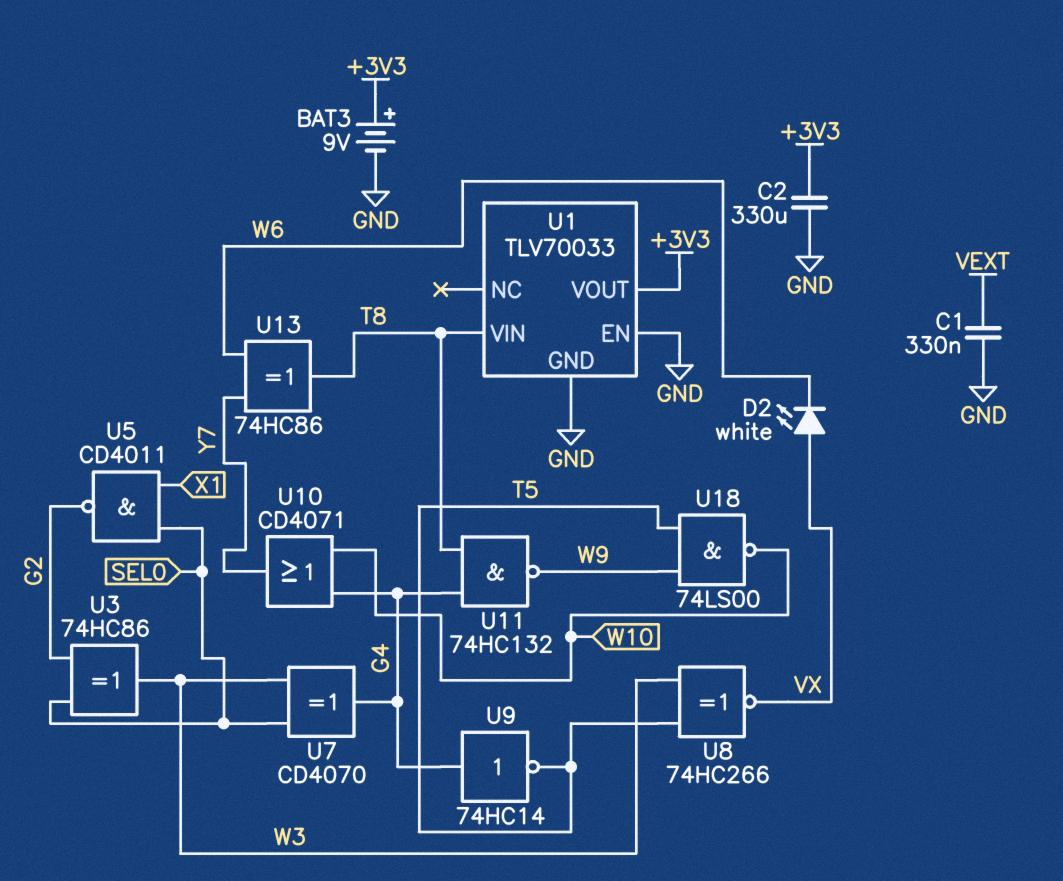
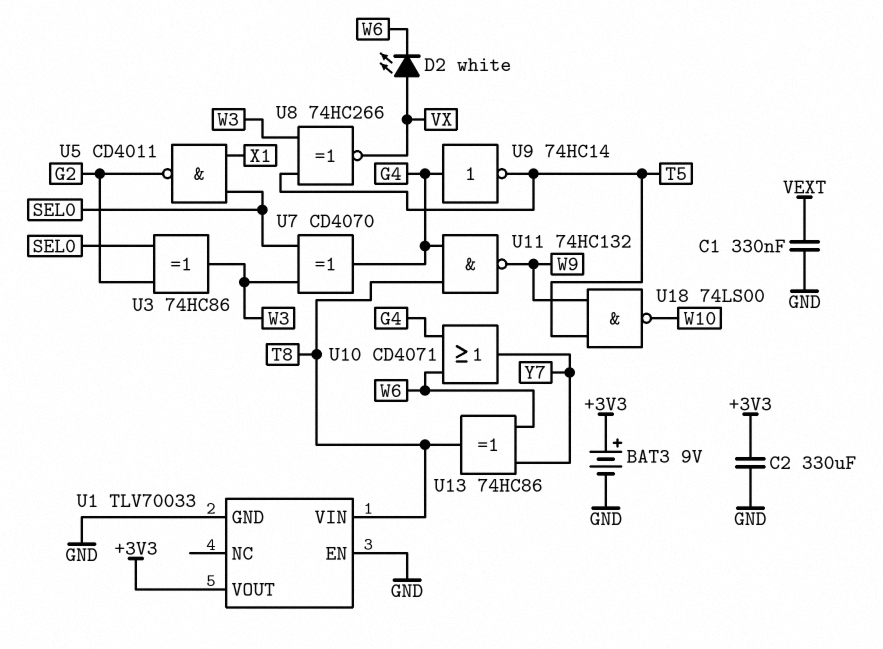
U10: OR CD4071 (in G4, in W10, out Y7) -> OR CD4071 (in G4, in W6, out Y7)

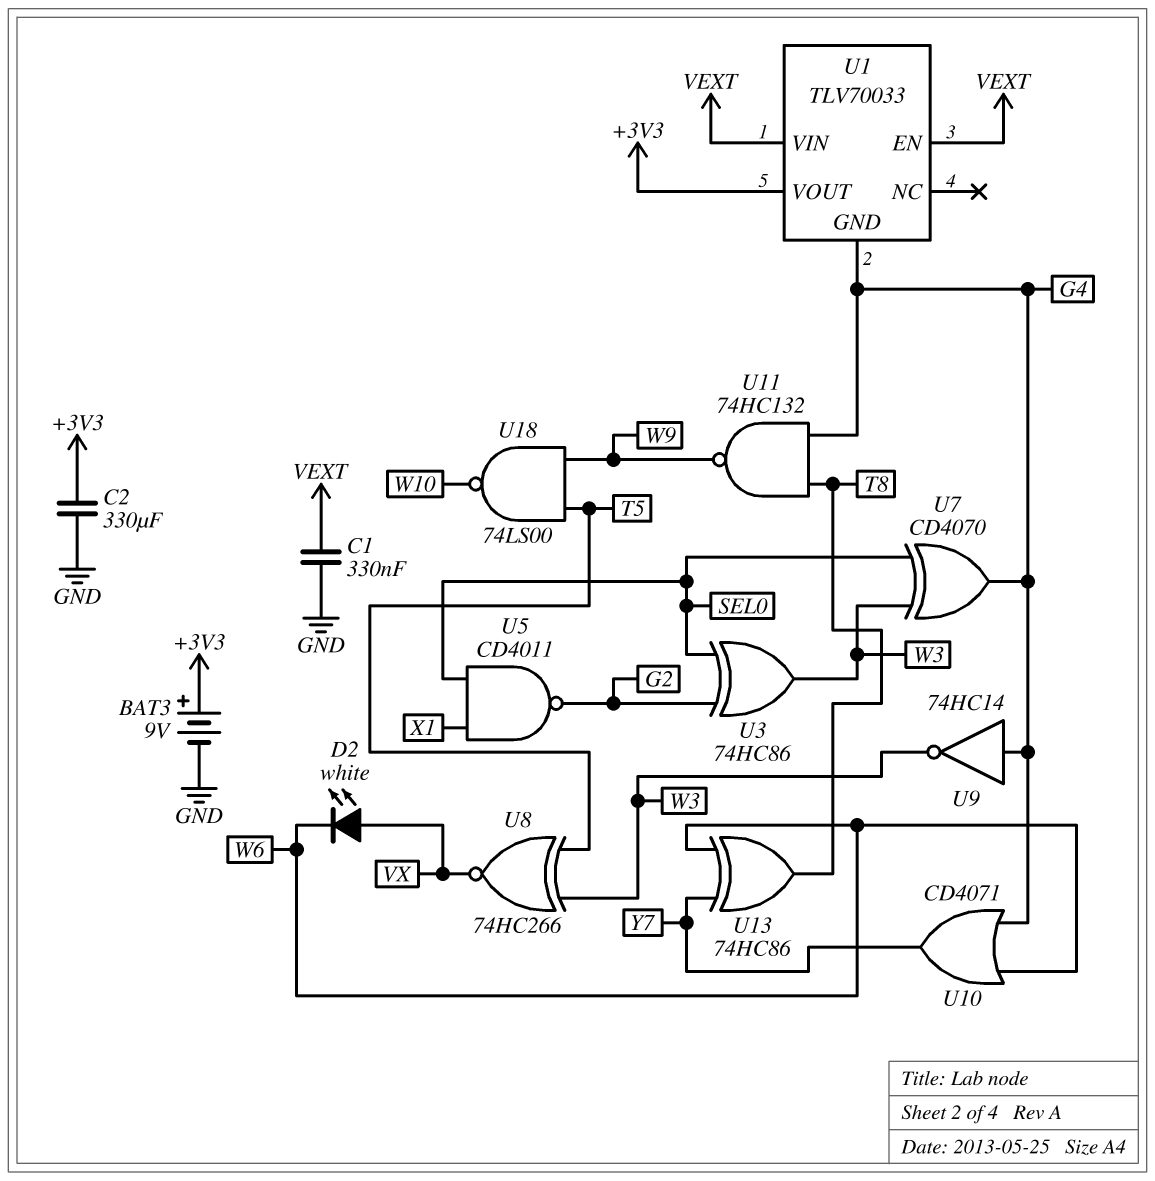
U1 pin EN: GND -> VEXT
U1 pin GND: GND -> G4
U1 pin VIN: T8 -> VEXT
U9: NOT 74HC14 (in G4, out T5) -> NOT 74HC14 (in G4, out W3)

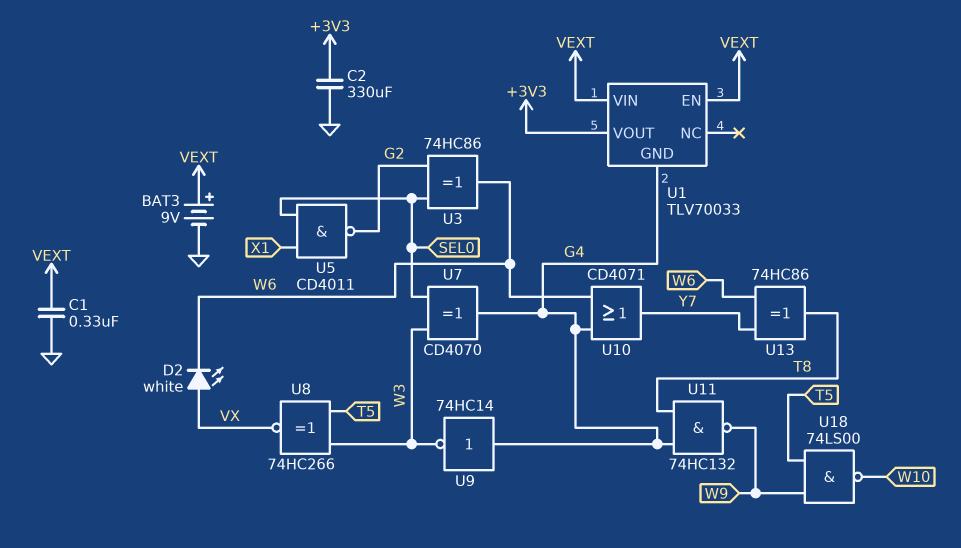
BAT3: 9V (plus +3V3, minus GND) -> 9V (plus VEXT, minus GND)
U3: XOR 74HC86 (in G2, in SEL0, out W3) -> XOR 74HC86 (in G2, in SEL0, out W6)

